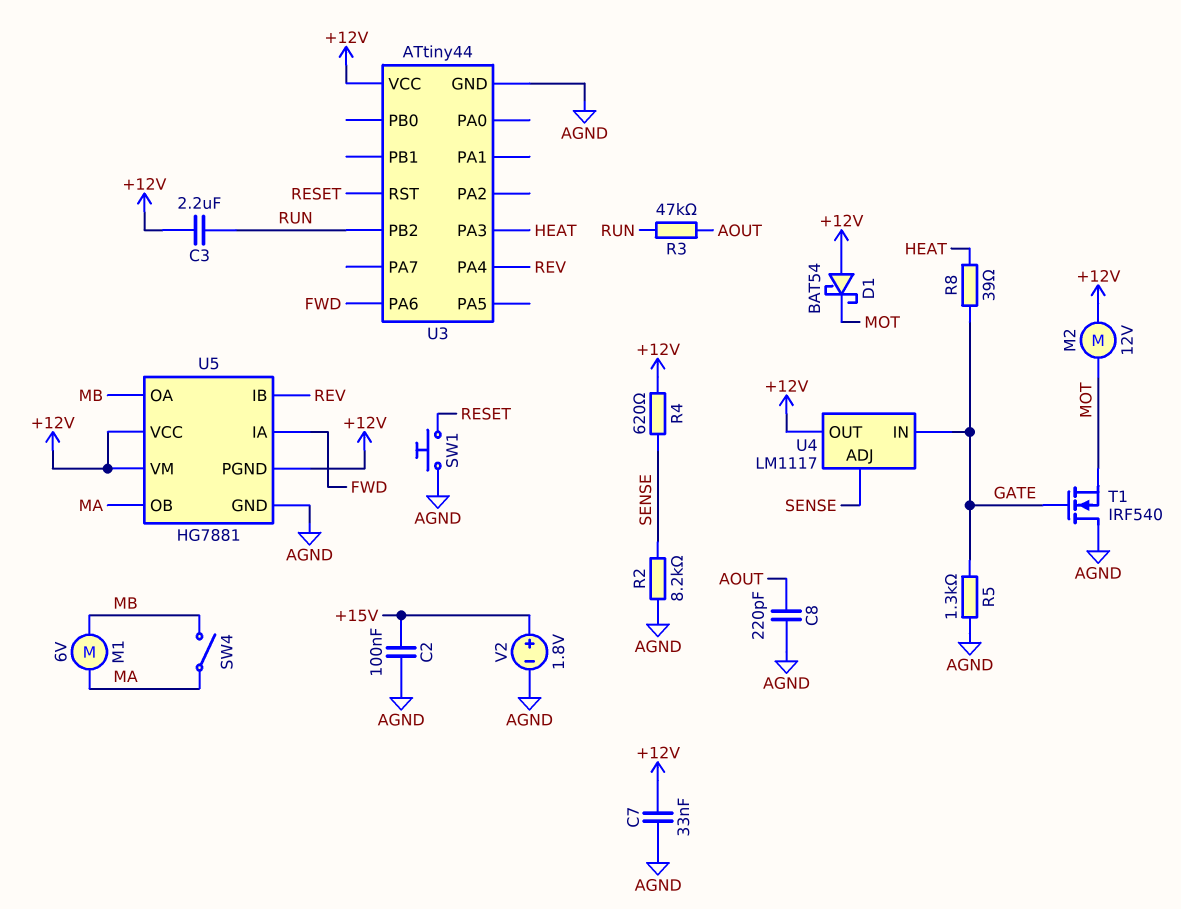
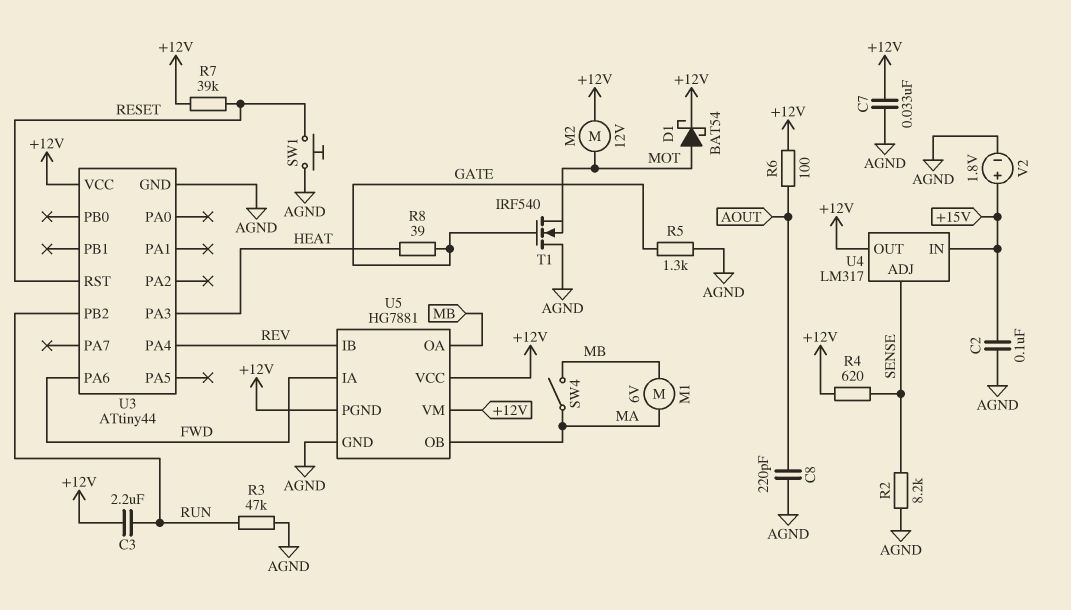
D1: schottky BAT54 (A +12V, K MOT) -> schottky BAT54 (A MOT, K +12V)
R3: 47k (AOUT, RUN) -> 47k (AGND, RUN)
R6: none -> 100 (+12V, AOUT)
R7: none -> 39k (+12V, RESET)
U4: LM1117 -> LM317
U4 pin IN: GATE -> +15V

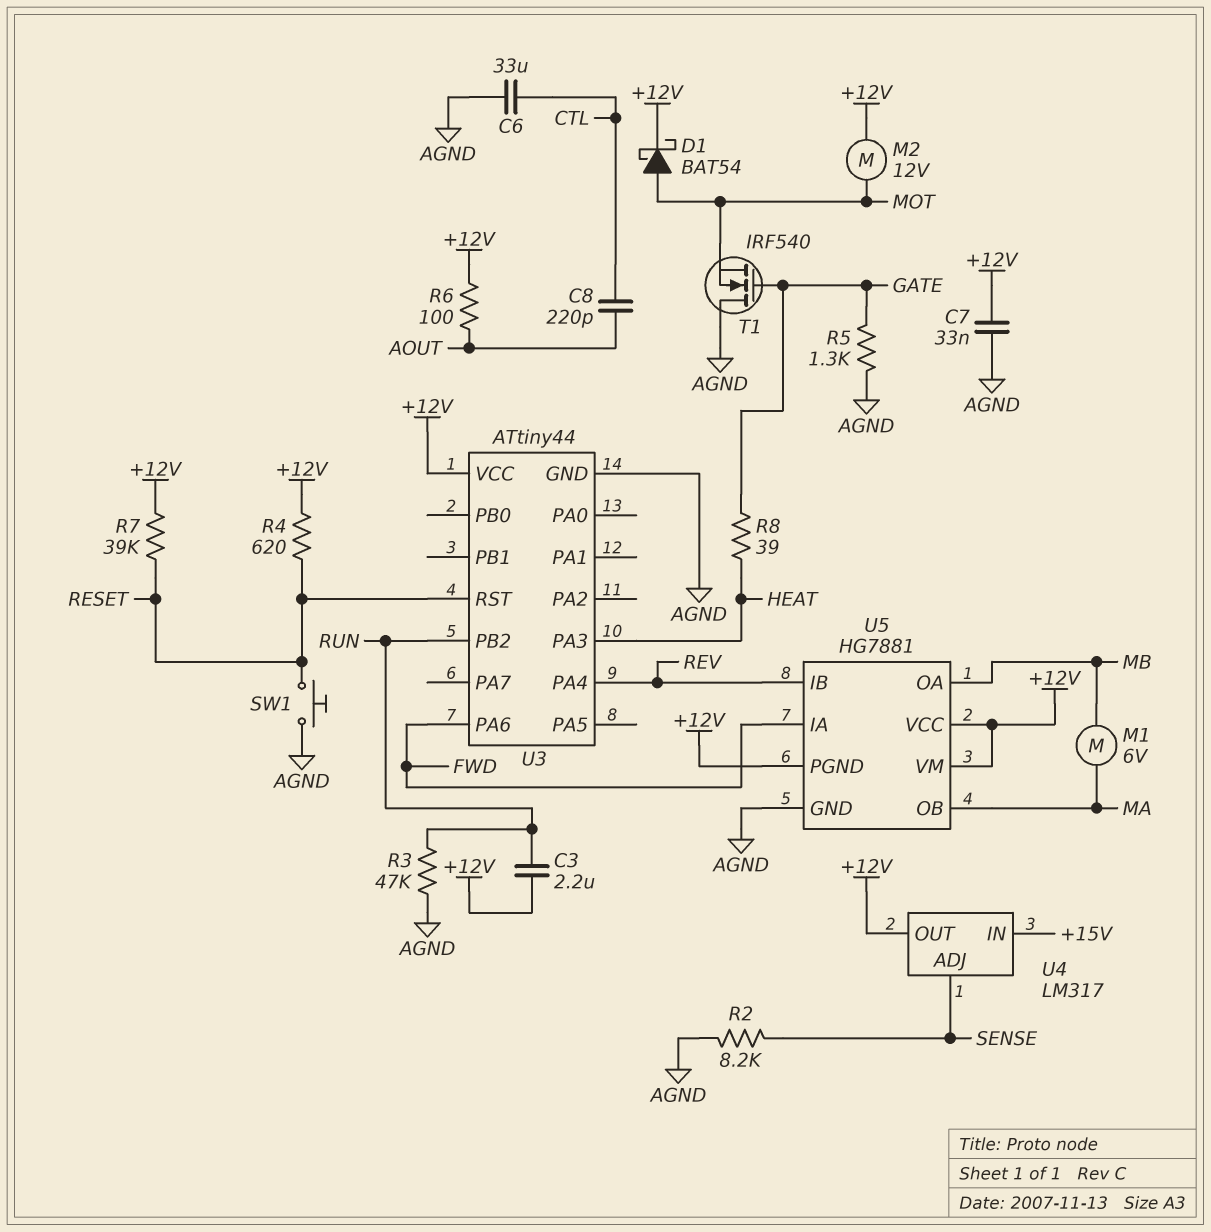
C2: 100nF (+15V, AGND) -> none
C6: none -> 33uF (AGND, CTL)
C8: 220pF (AGND, AOUT) -> 220pF (AOUT, CTL)
R4: 620 (+12V, SENSE) -> 620 (+12V, RESET)
SW4: switch (MA, MB) -> none
V2: 1.8V (plus +15V, minus AGND) -> none

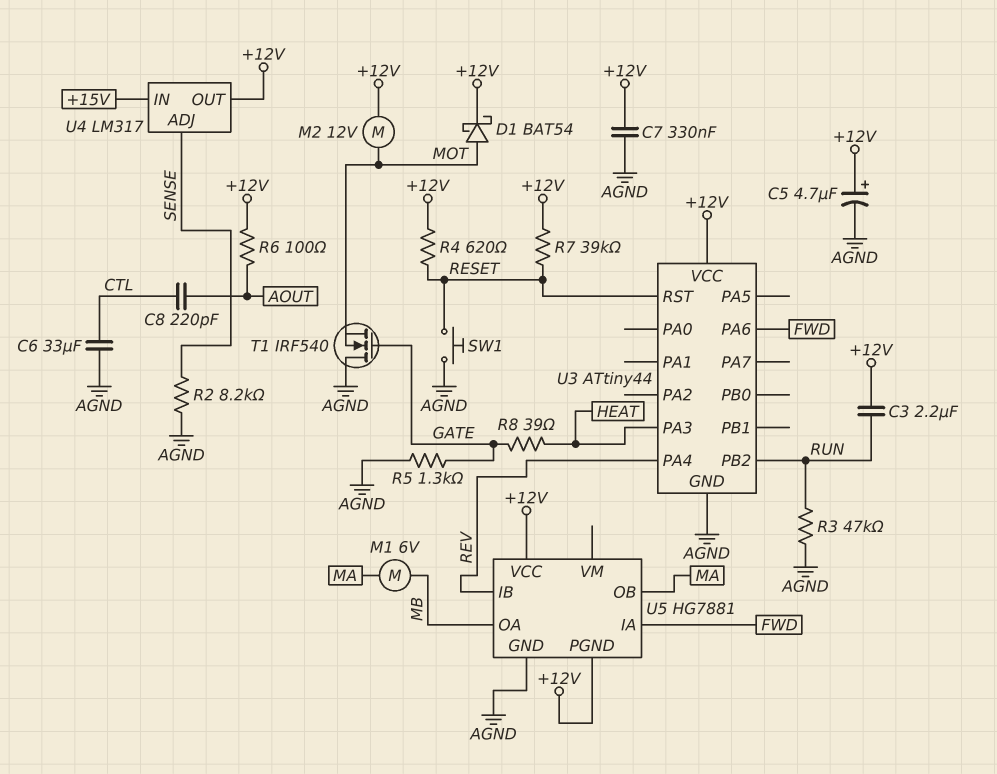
C5: none -> 4.7uF (plus +12V, minus AGND)
C7: 33nF (+12V, AGND) -> 330nF (+12V, AGND)
U5 pin VM: +12V -> none

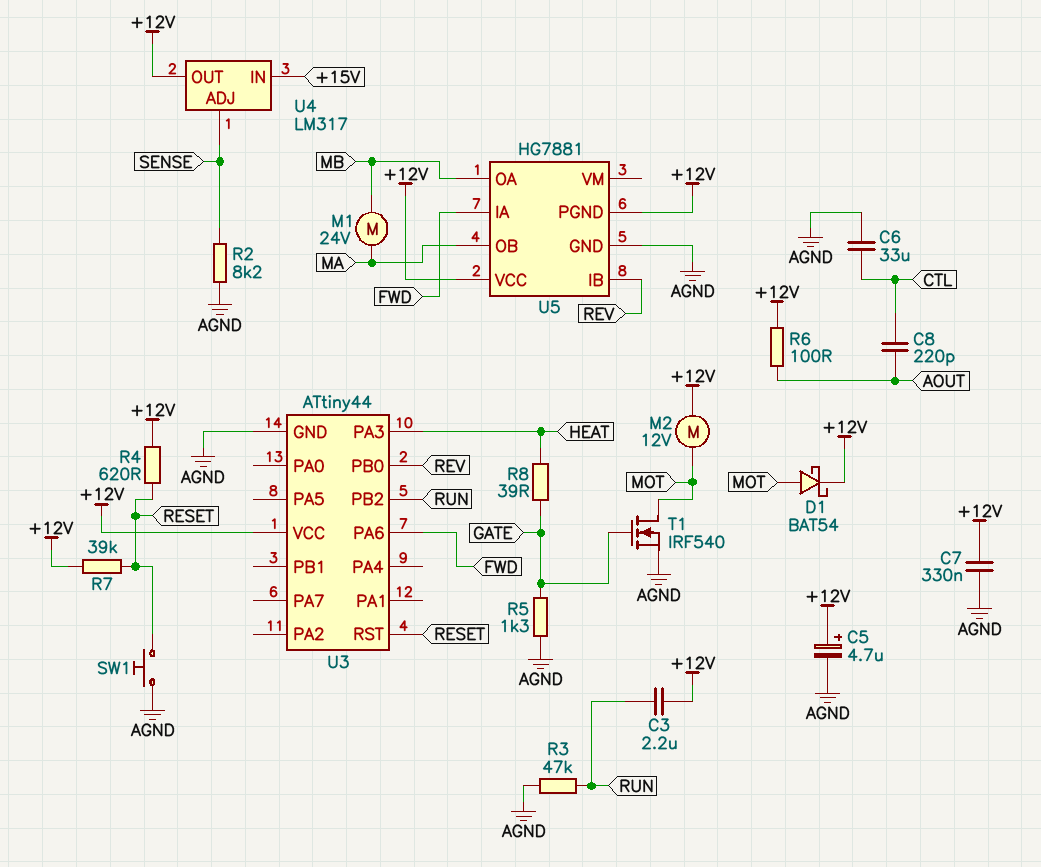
M1: motor 6V (MA, MB) -> motor 24V (MA, MB)
T1: NMOS IRF540 (G GATE, D AGND, S MOT) -> NMOS IRF540 (G GATE, D MOT, S AGND)
U3 pin PA4: REV -> none
U3 pin PB0: none -> REV

